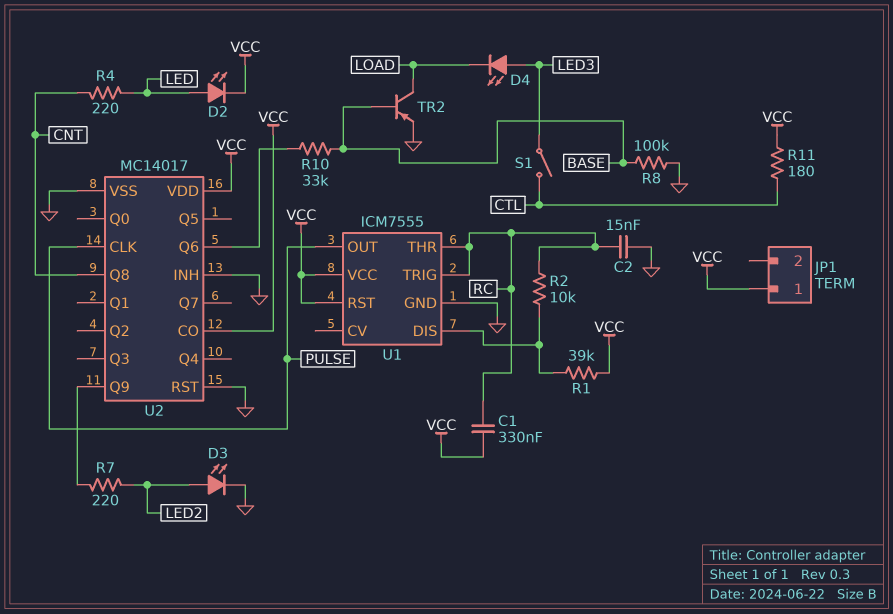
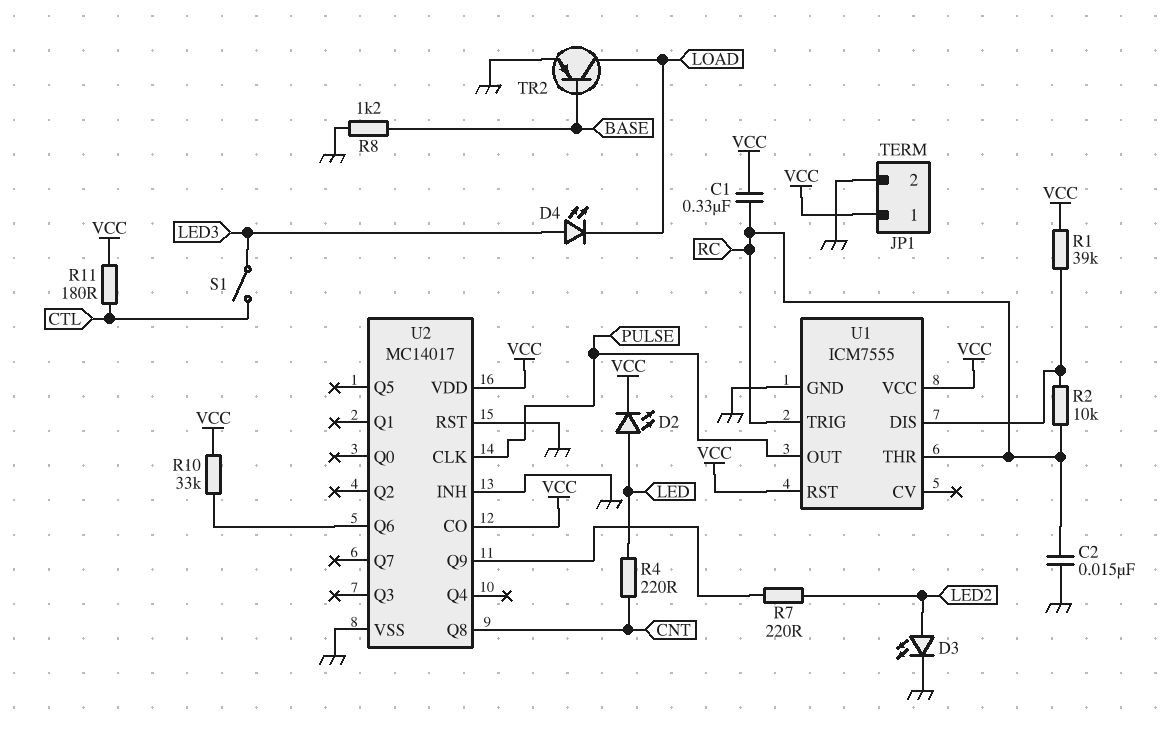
JP1 pin 2: none -> GND
R8: 100k (BASE, GND) -> 1.2k (BASE, GND)
R10: 33k (BASE, U2/Q6) -> 33k (U2/Q6, VCC)

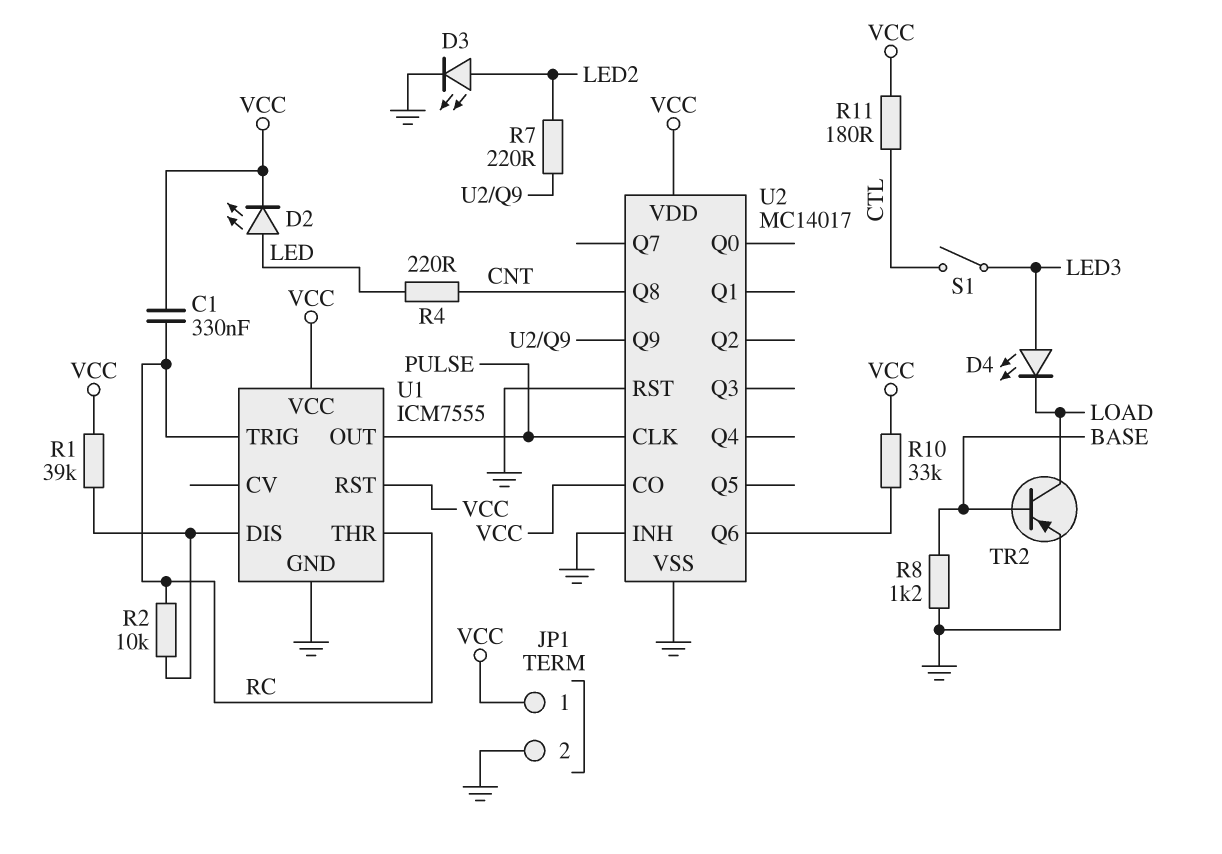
C2: 15nF (GND, RC) -> none

